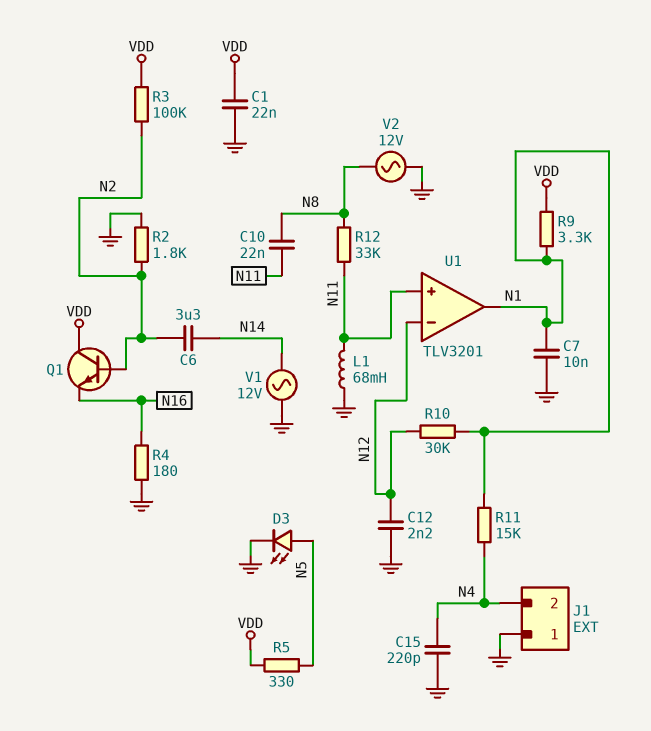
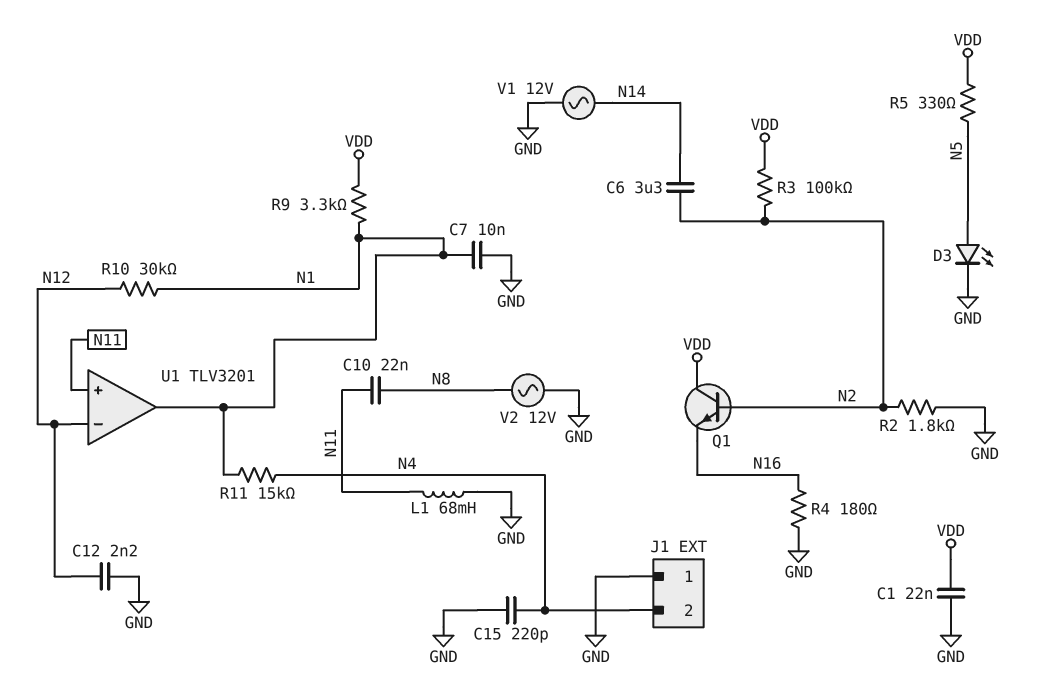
R12: 33k (N8, N11) -> none

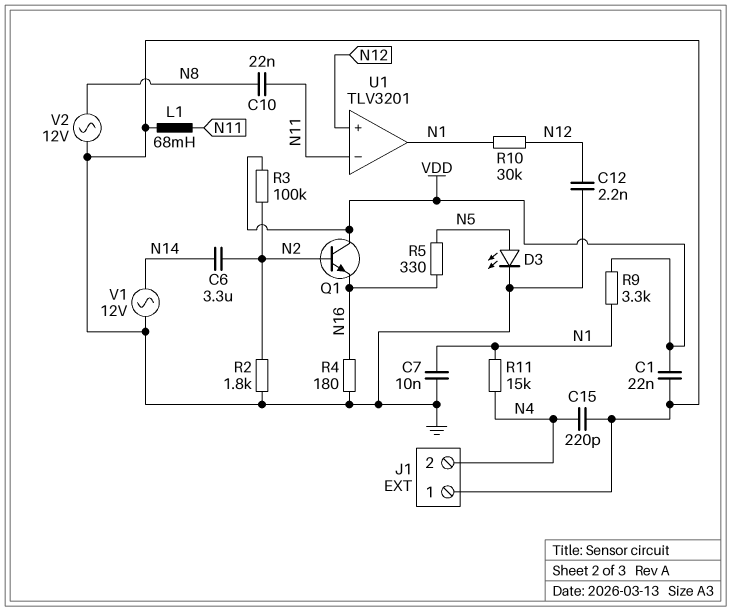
R5: 330 (N5, VDD) -> 330 (N5, N16)
U1 pin in+: N11 -> N12
U1 pin in-: N12 -> N11

